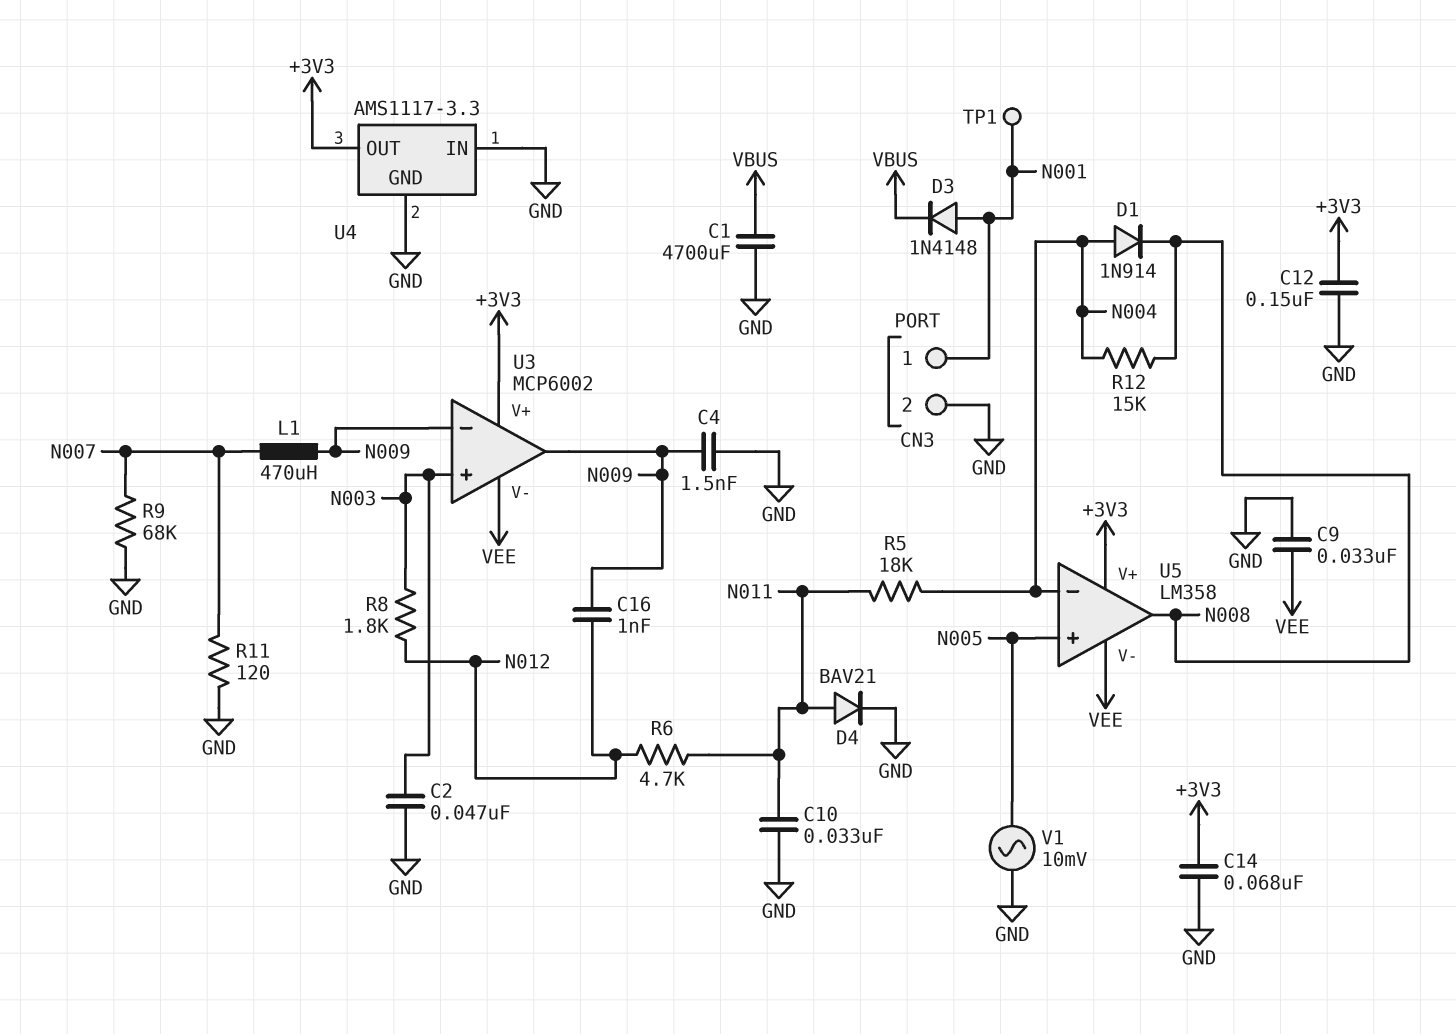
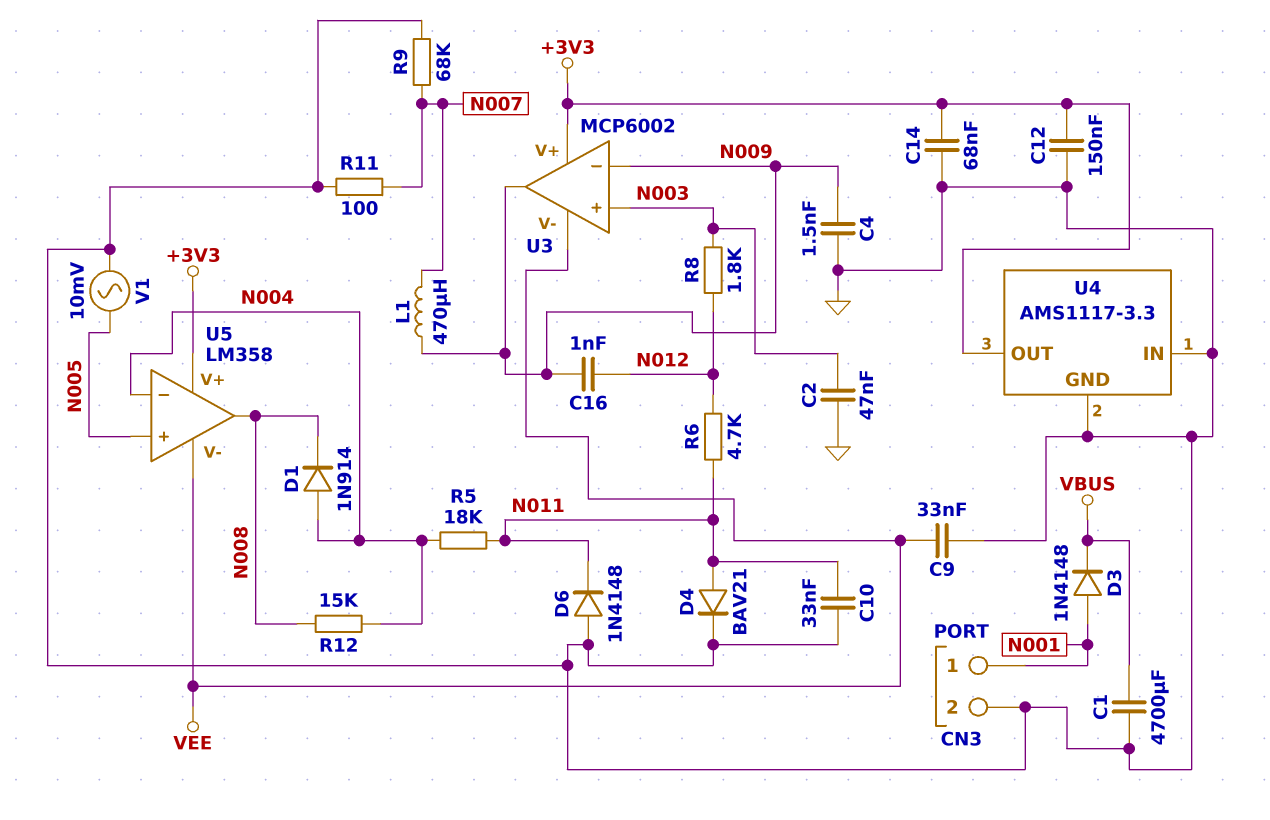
D6: none -> diode 1N4148 (A GND, K N011)
R11: 120 (GND, N007) -> 100 (GND, N007)
TP1: test point (N001) -> none

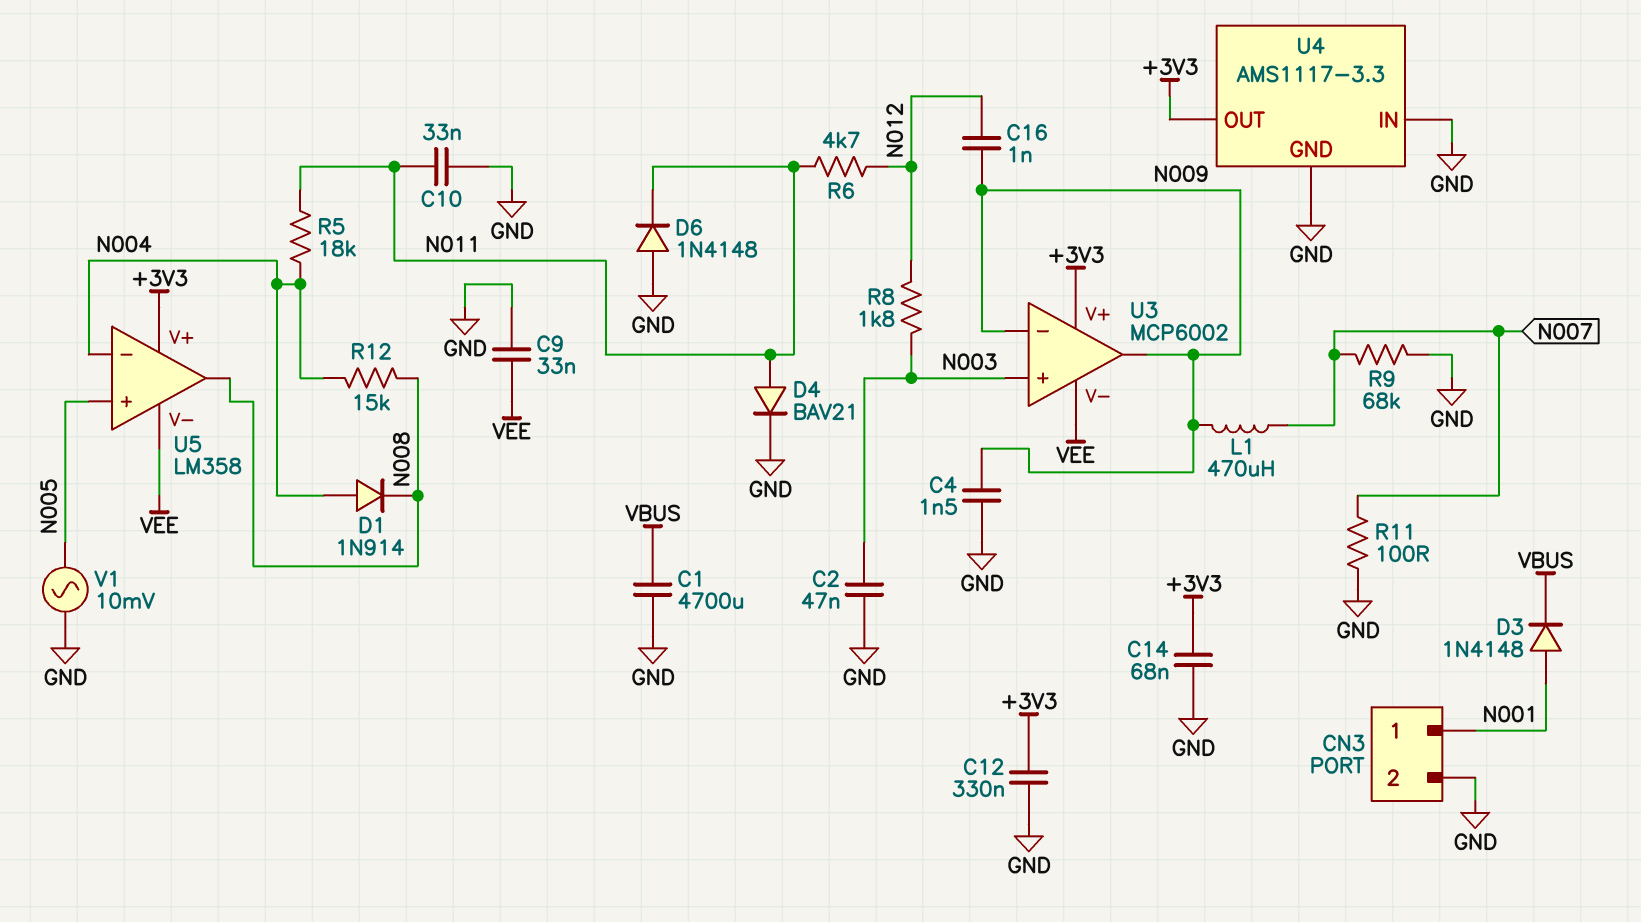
C12: 150nF (+3V3, GND) -> 330nF (+3V3, GND)

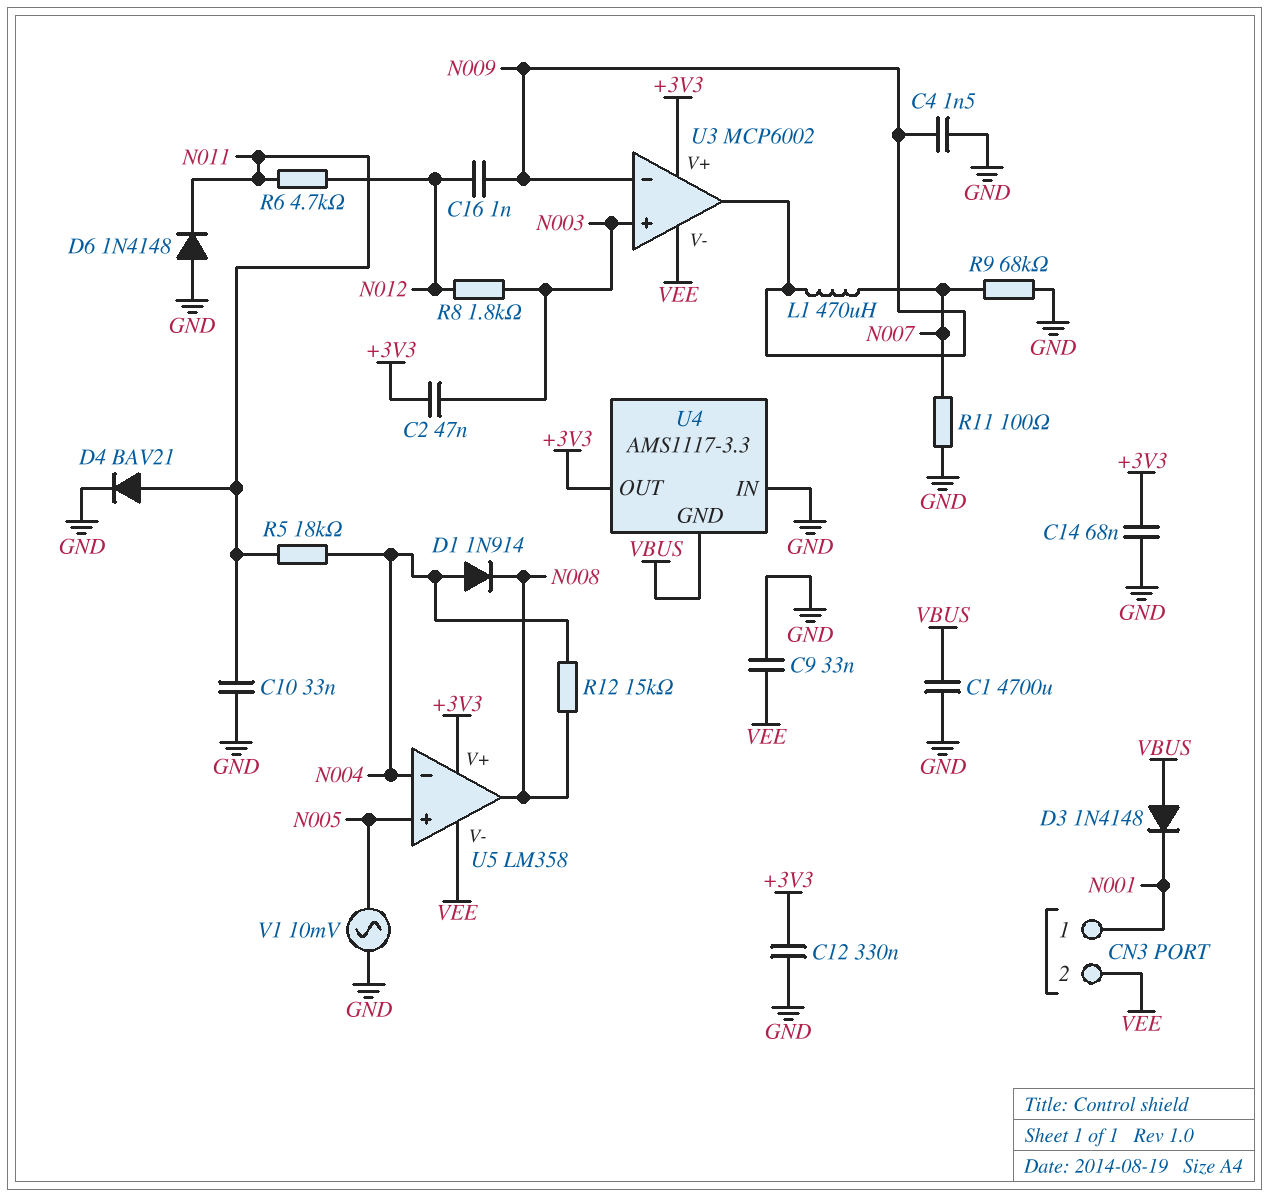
C2: 47nF (GND, N003) -> 47nF (+3V3, N003)
CN3 pin 2: GND -> VEE
D3: diode 1N4148 (A N001, K VBUS) -> diode 1N4148 (A VBUS, K N001)
U4 pin GND: GND -> VBUS

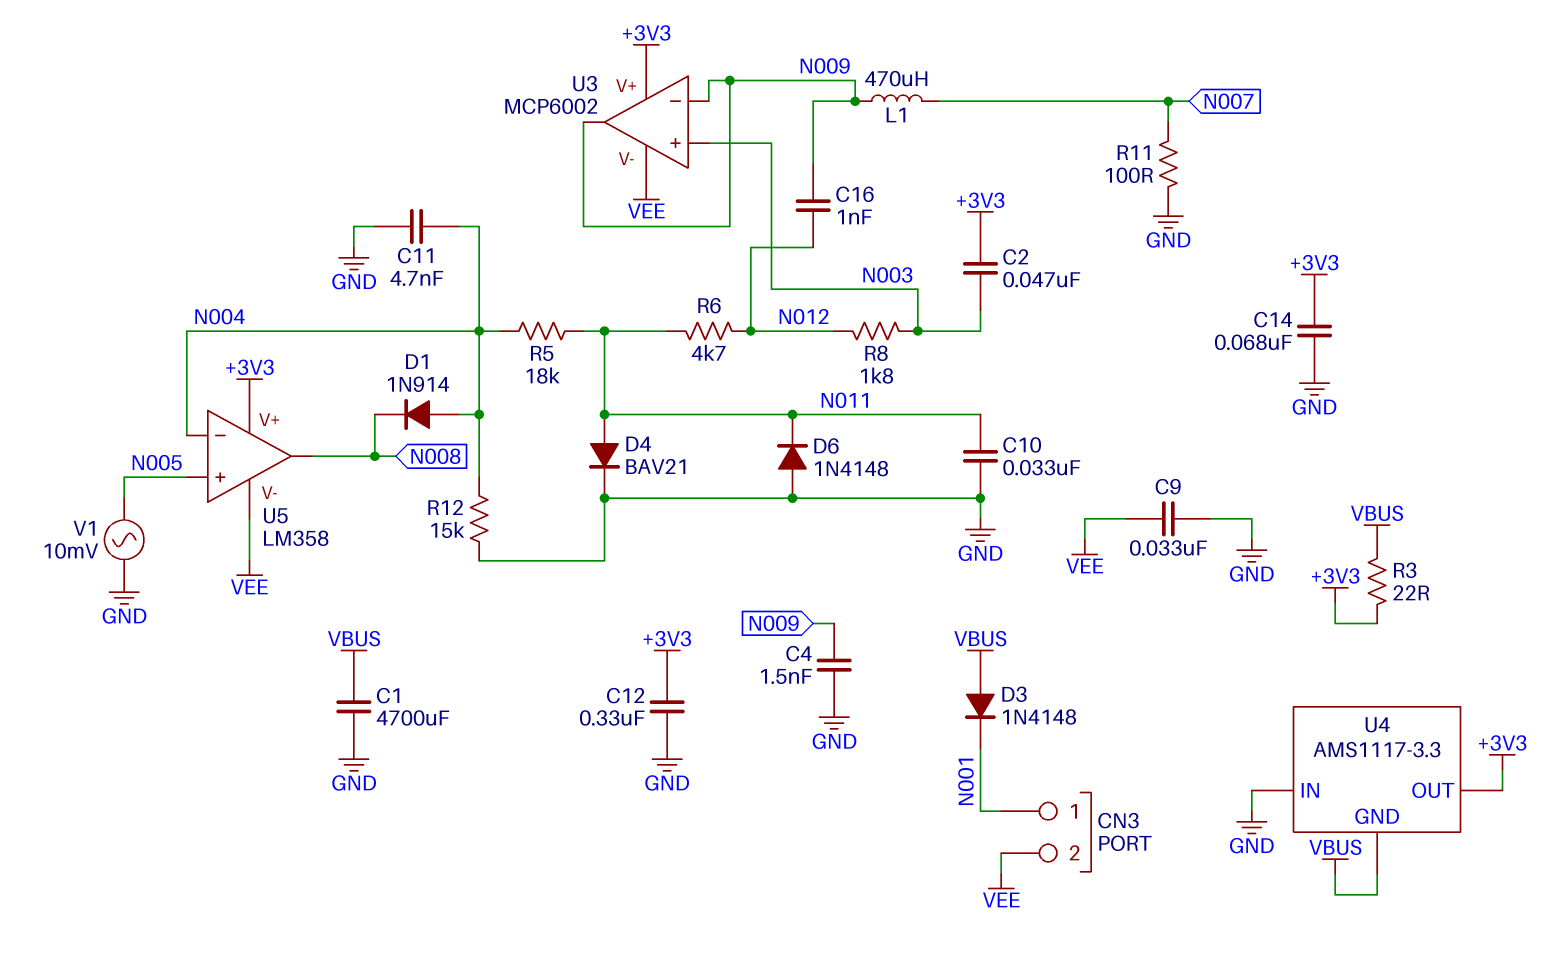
C11: none -> 4.7nF (GND, N004)
R3: none -> 22 (+3V3, VBUS)
R9: 68k (GND, N007) -> none
R12: 15k (N004, N008) -> 15k (GND, N004)

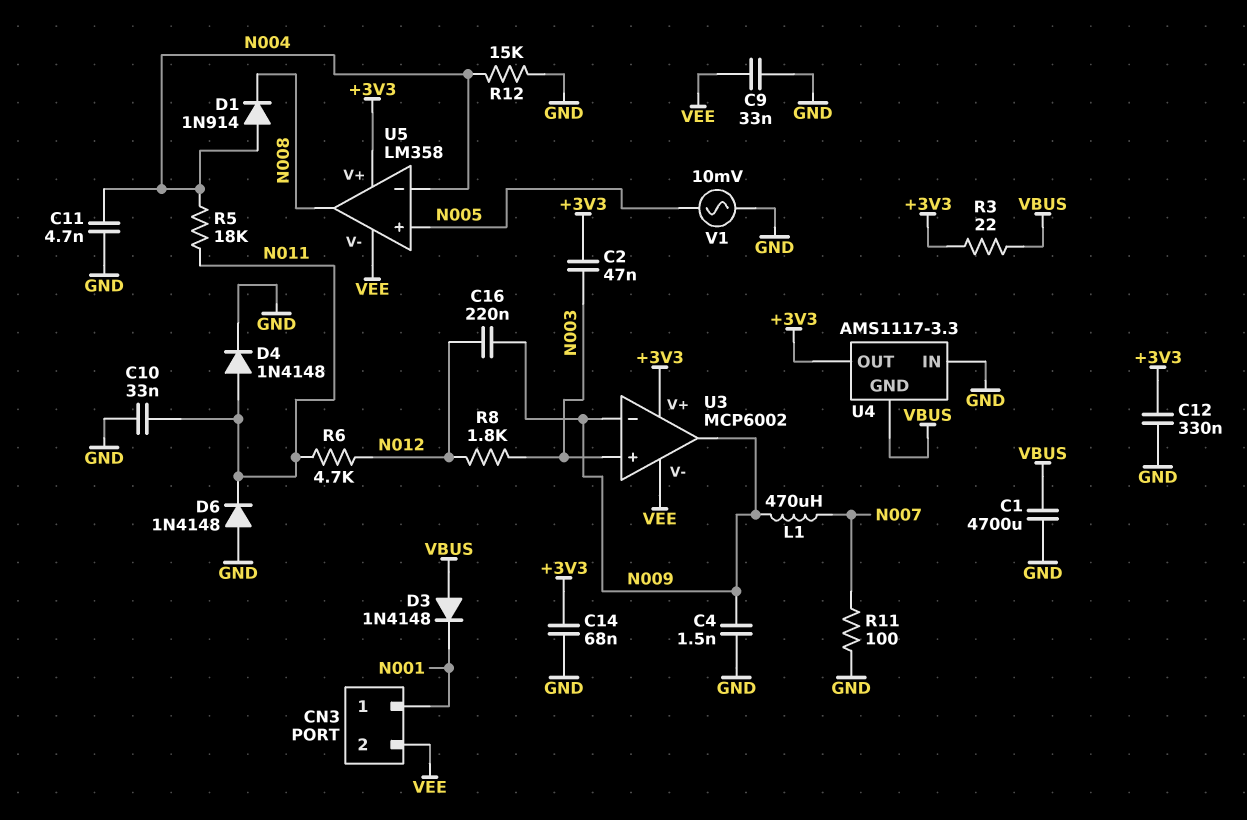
C16: 1nF (N009, N012) -> 220nF (N009, N012)
D4: diode BAV21 (A N011, K GND) -> diode 1N4148 (A N011, K GND)

